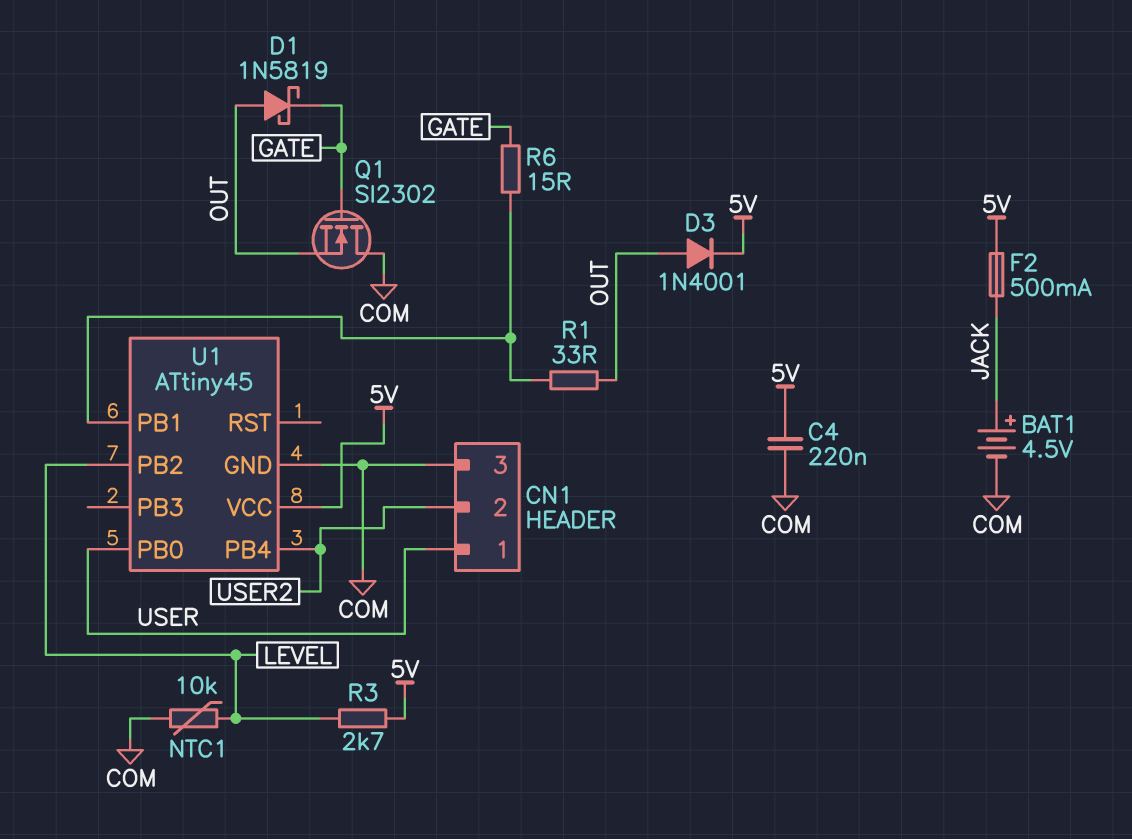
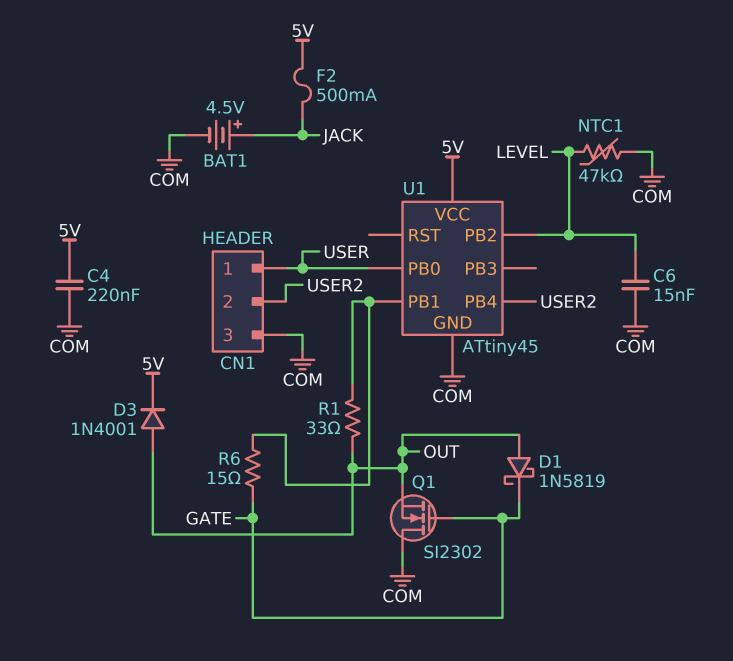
C6: none -> 15nF (COM, LEVEL)
NTC1: 10k (COM, LEVEL) -> 47k (COM, LEVEL)
R3: 2.7k (5V, LEVEL) -> none

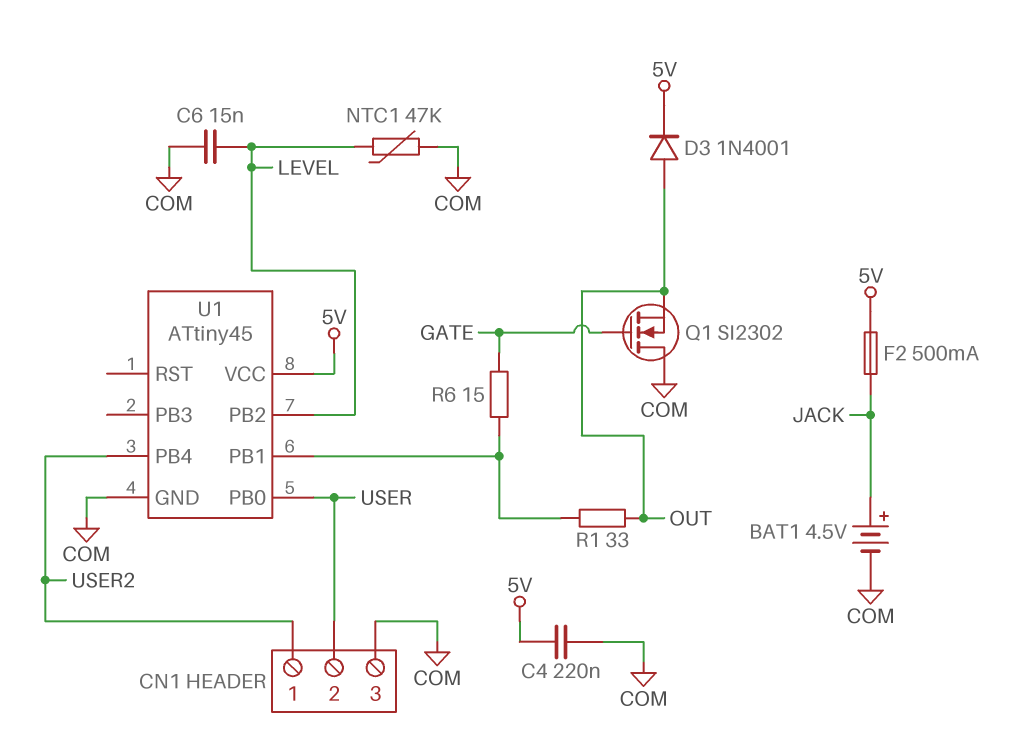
CN1 pin 1: USER -> USER2
CN1 pin 2: USER2 -> USER
D1: schottky 1N5819 (A OUT, K GATE) -> none

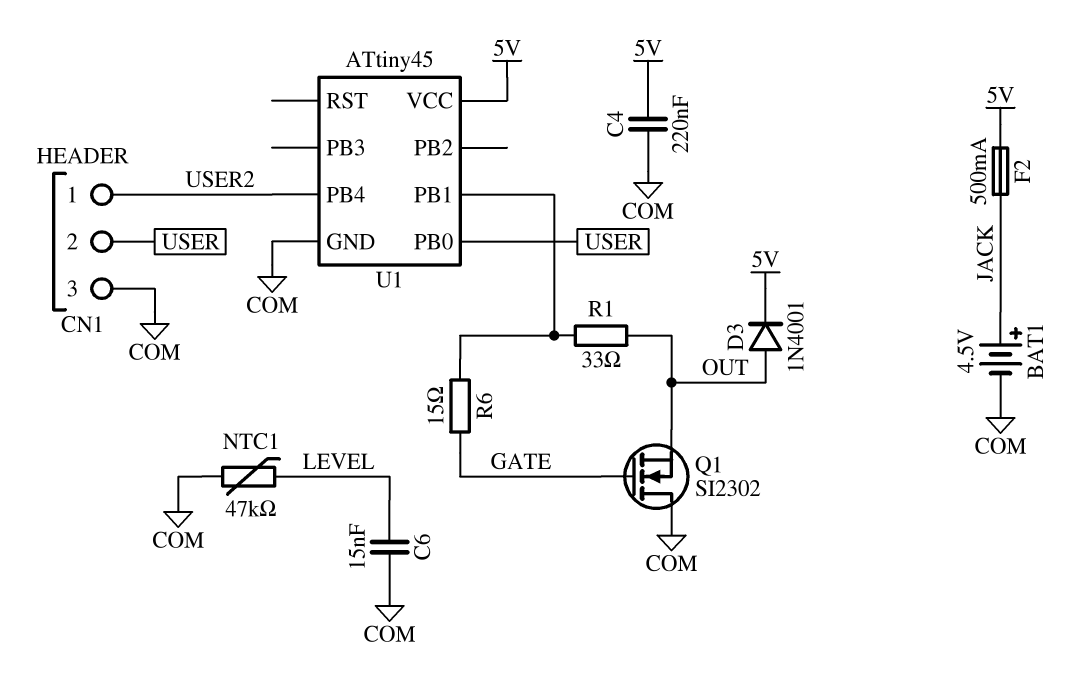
U1 pin PB2: LEVEL -> none

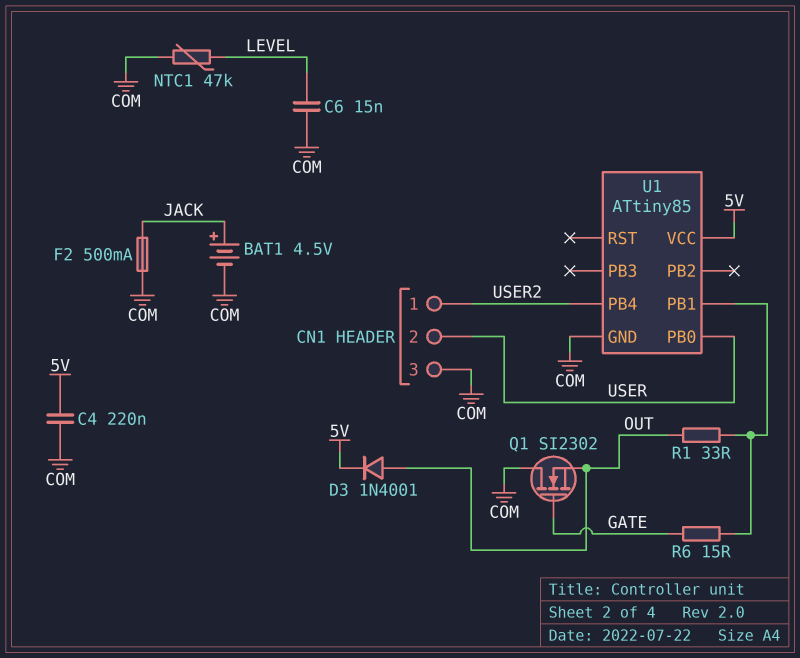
F2: 500mA (5V, JACK) -> 500mA (COM, JACK)
U1: ATtiny45 -> ATtiny85

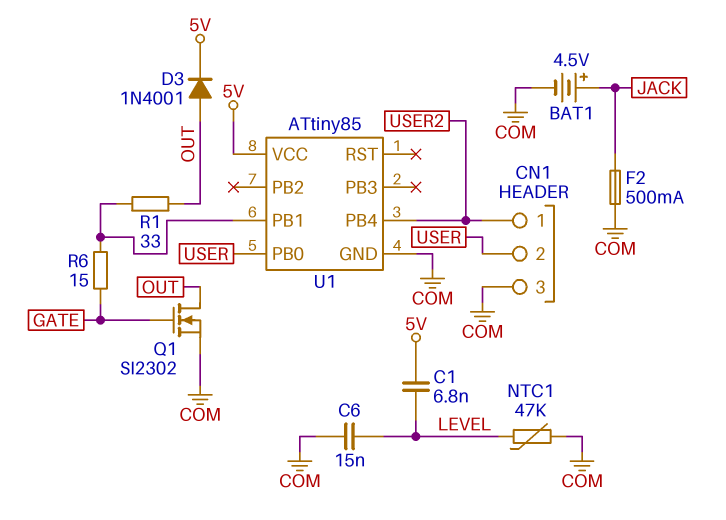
C1: none -> 6.8nF (5V, LEVEL)
C4: 220nF (5V, COM) -> none
Q1: NMOS SI2302 (G GATE, D COM, S OUT) -> NMOS SI2302 (G GATE, D OUT, S COM)

